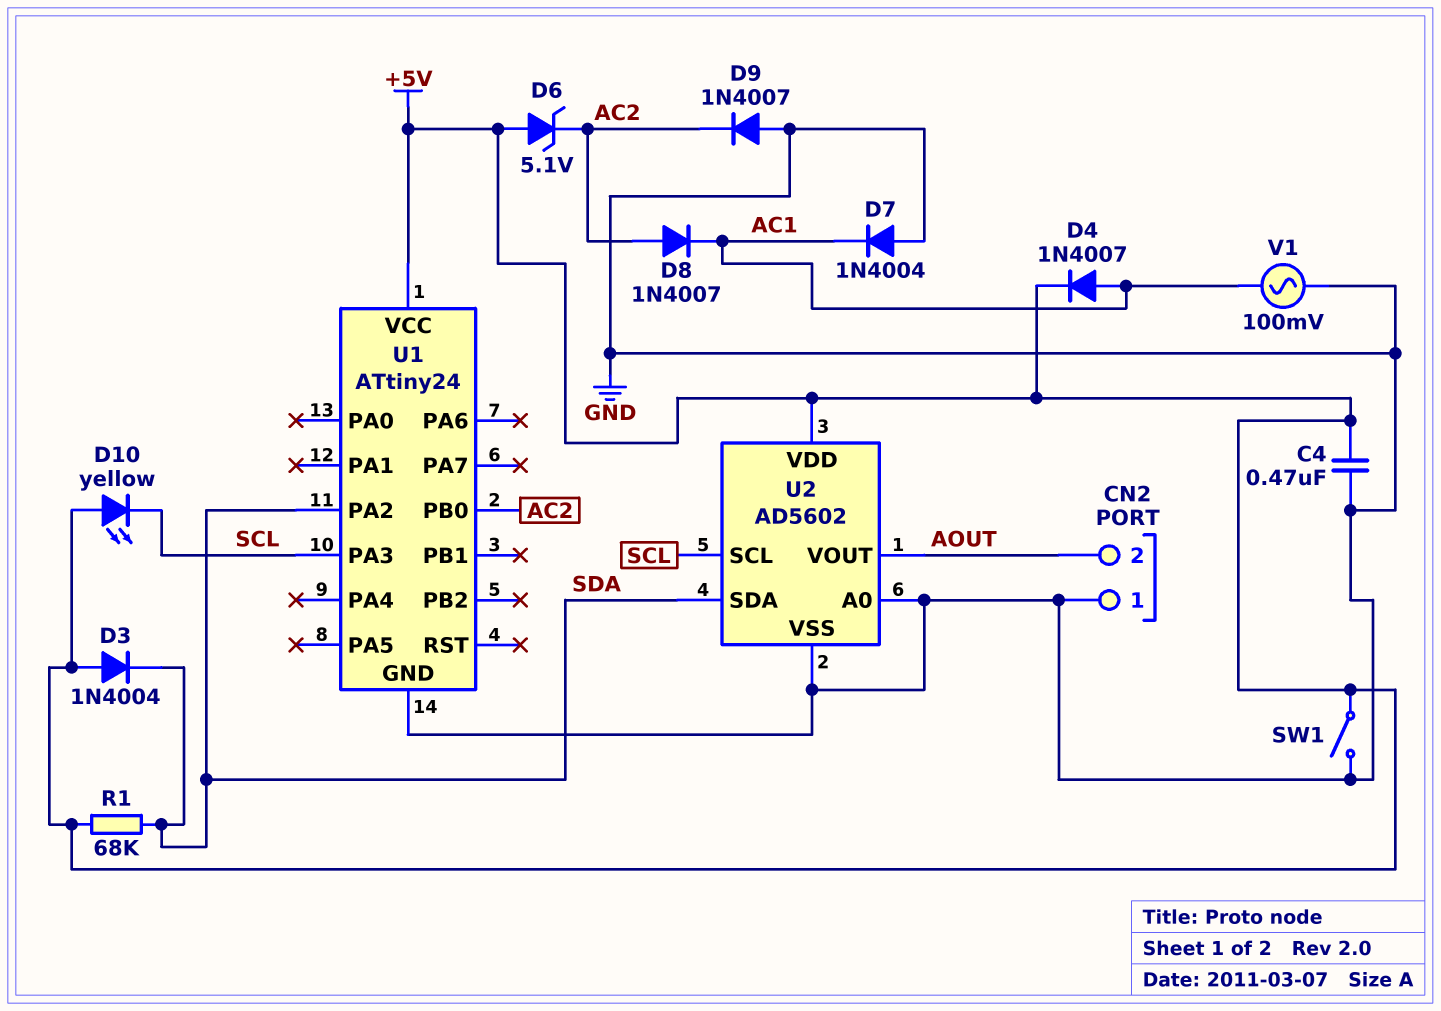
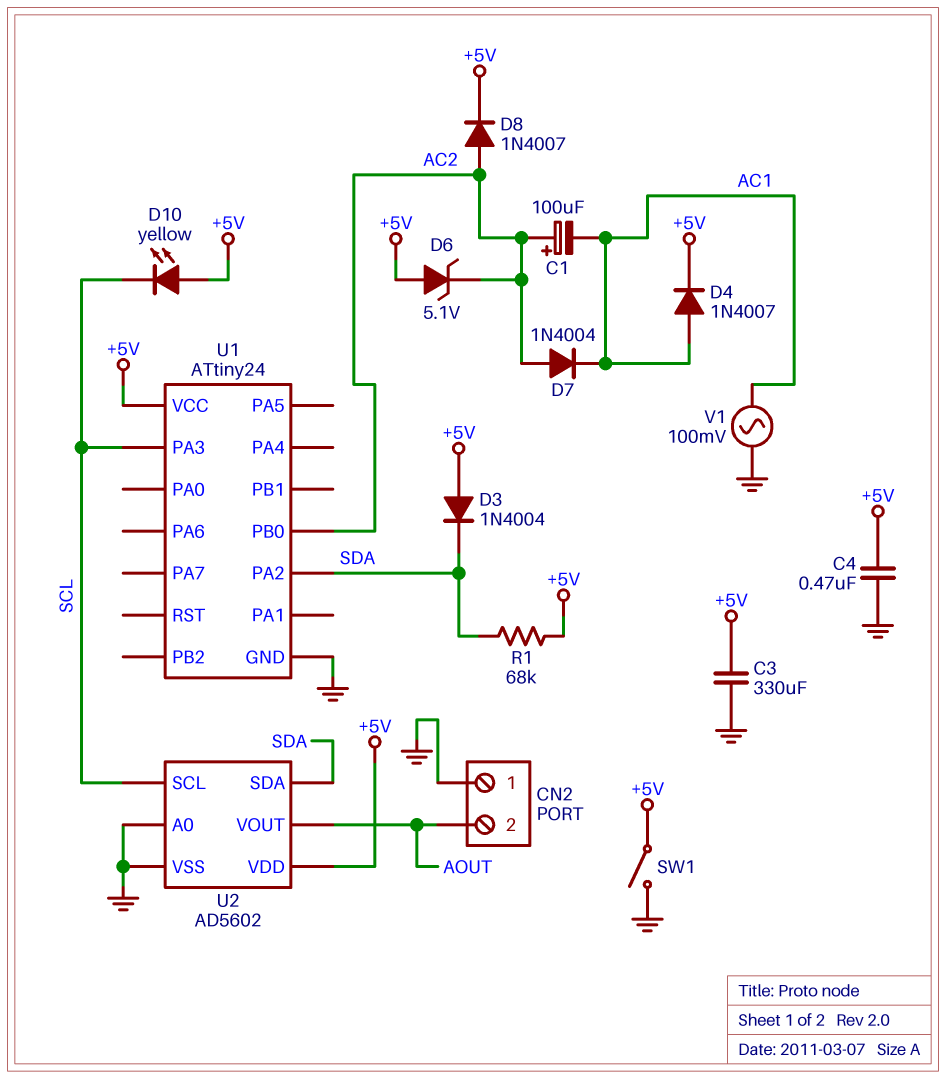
C1: none -> 100uF (plus AC2, minus AC1)
C3: none -> 330uF (+5V, GND)
D7: diode 1N4004 (A GND, K AC1) -> diode 1N4004 (A AC2, K AC1)
D8: diode 1N4007 (A AC2, K AC1) -> diode 1N4007 (A AC2, K +5V)
D9: diode 1N4007 (A GND, K AC2) -> none

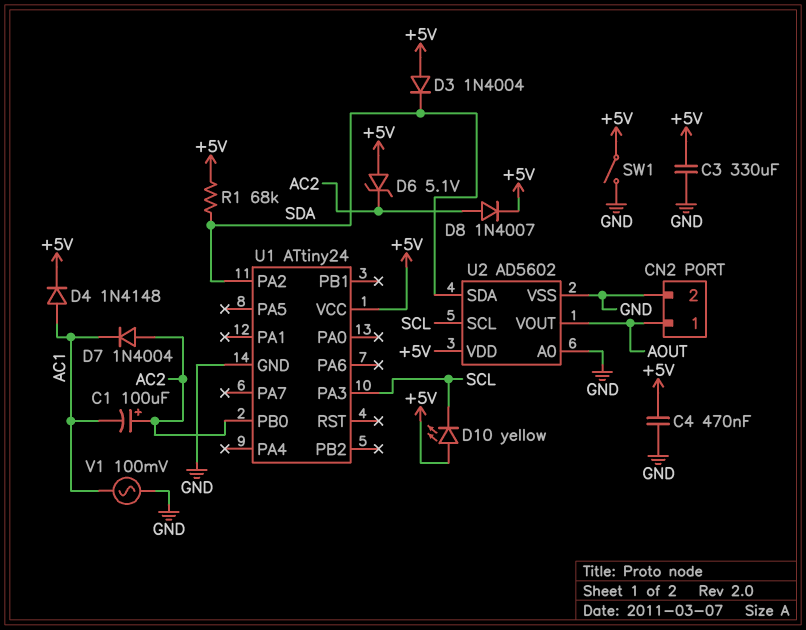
CN2 pin 1: GND -> AOUT
CN2 pin 2: AOUT -> GND
D4: diode 1N4007 (A AC1, K +5V) -> diode 1N4148 (A AC1, K +5V)

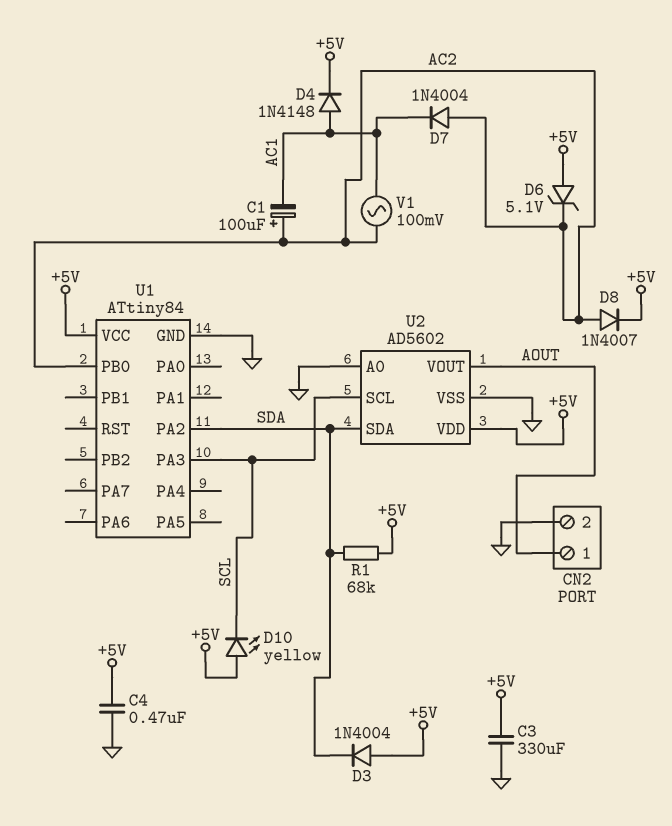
SW1: switch (+5V, GND) -> none
U1: ATtiny24 -> ATtiny84
V1: AC 100mV (AC1, GND) -> AC 100mV (AC1, AC2)

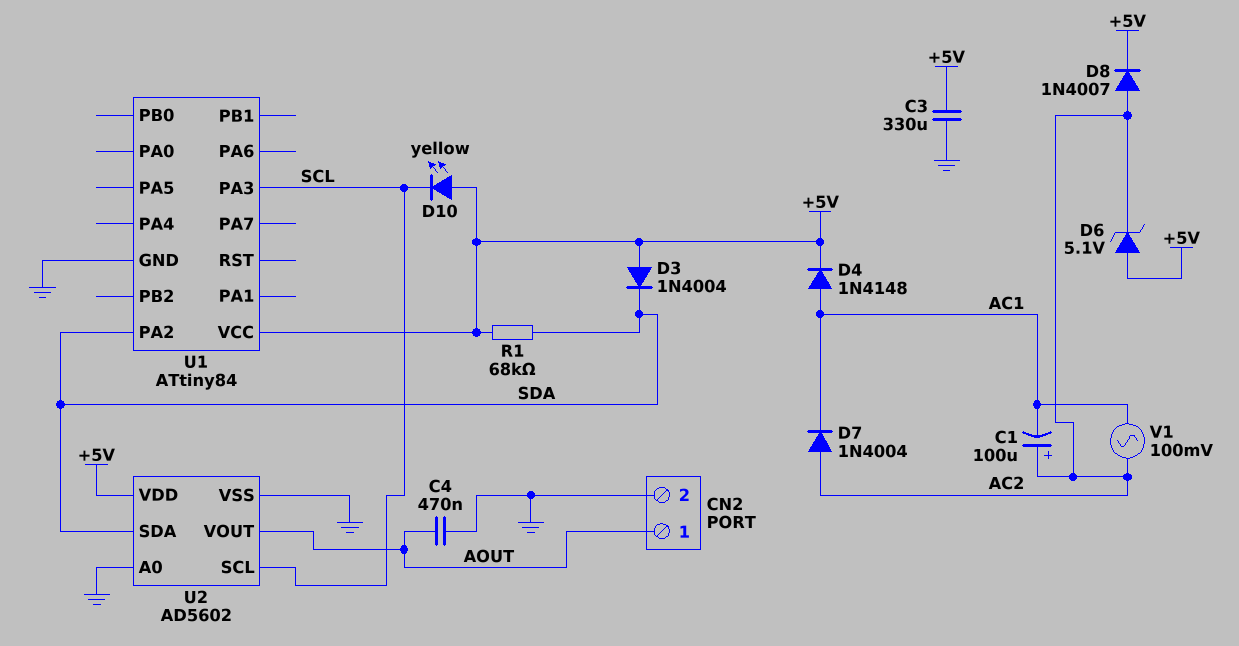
C4: 470nF (+5V, GND) -> 470nF (AOUT, GND)
U1 pin PB0: AC2 -> none

